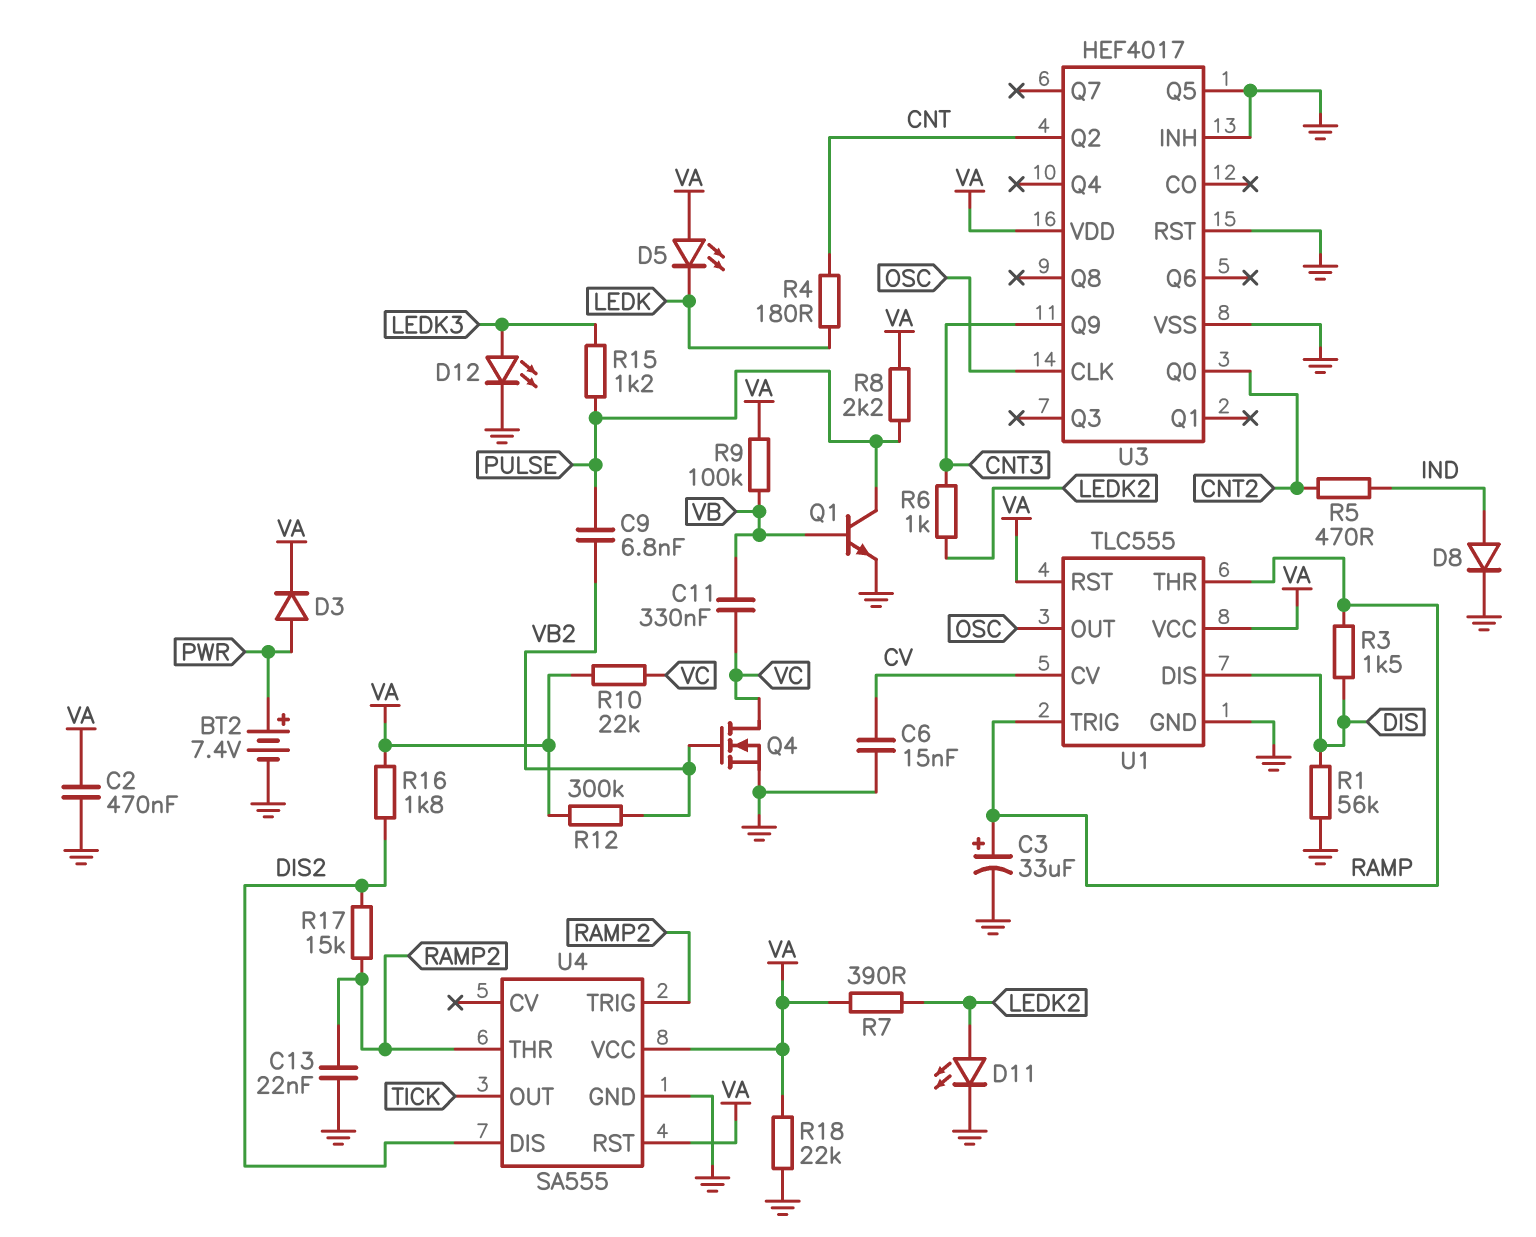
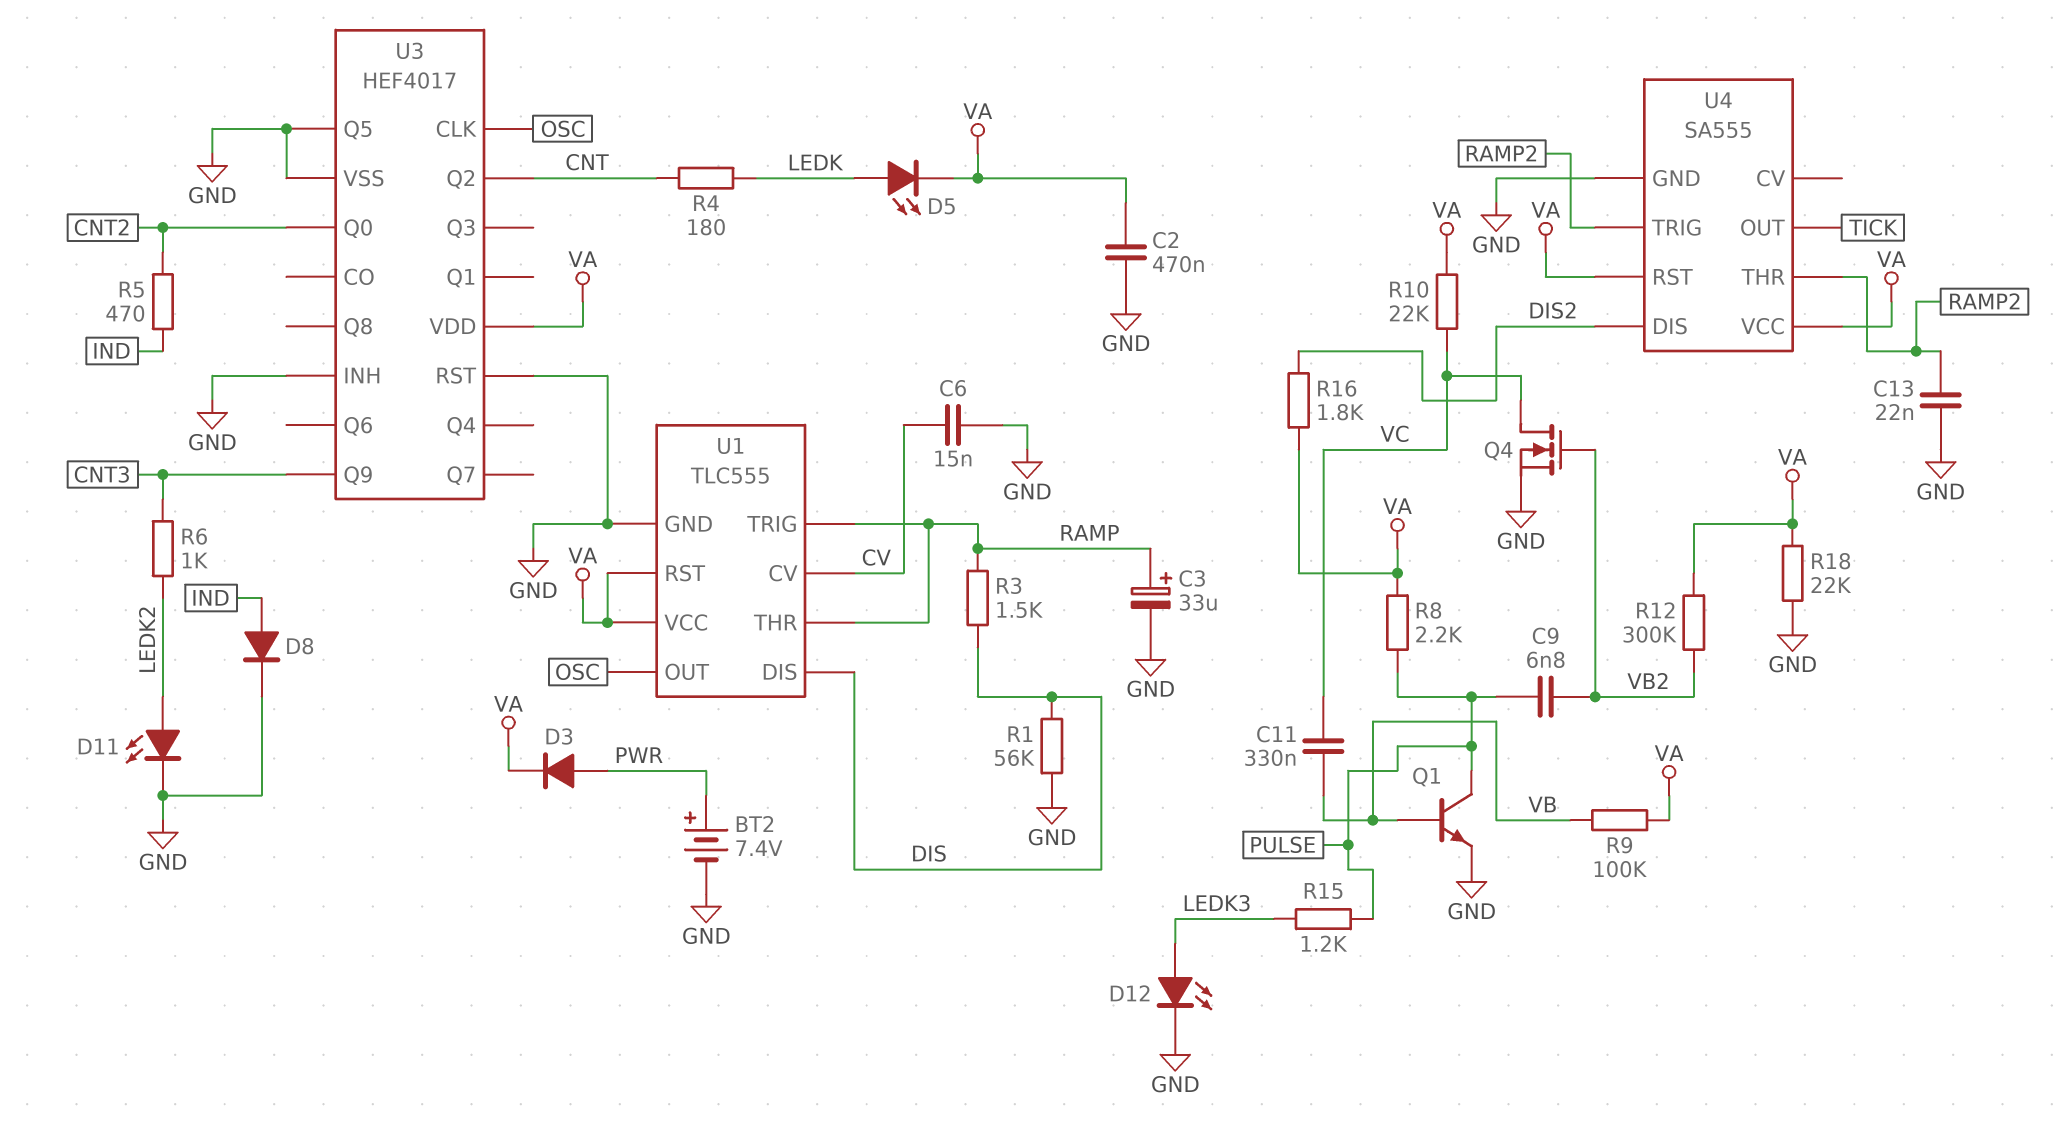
D5: LED (A VA, K LEDK) -> LED (A LEDK, K VA)
R7: 390 (LEDK2, VA) -> none
R17: 15k (DIS2, RAMP2) -> none

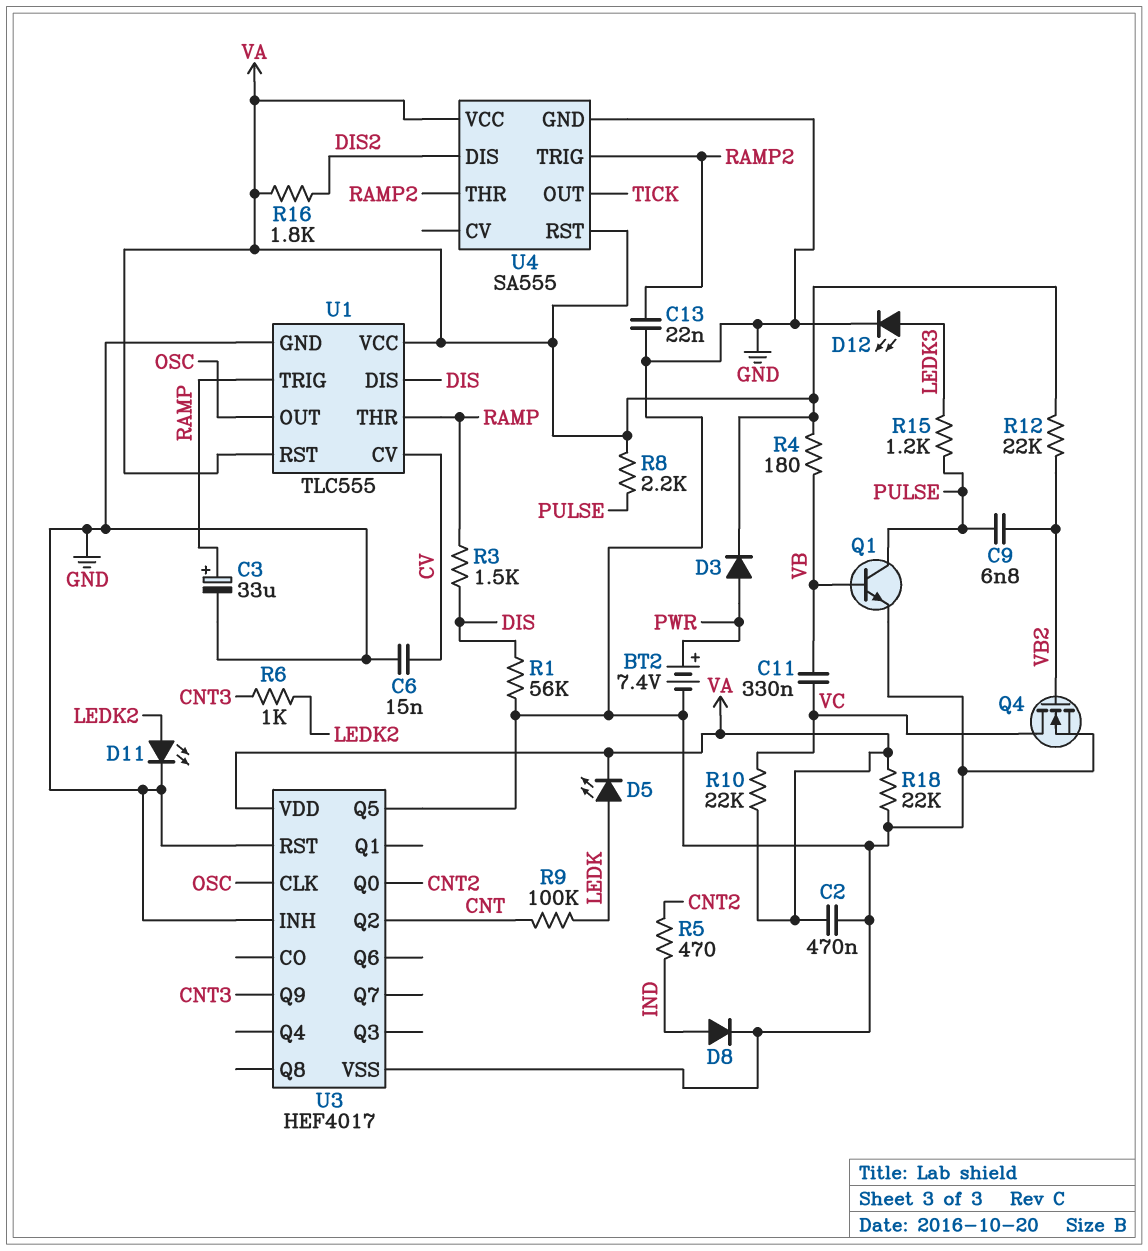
R4: 180 (CNT, LEDK) -> 180 (VA, VB)
R9: 100k (VA, VB) -> 100k (CNT, LEDK)
R12: 300k (VA, VB2) -> 22k (VA, VB2)

